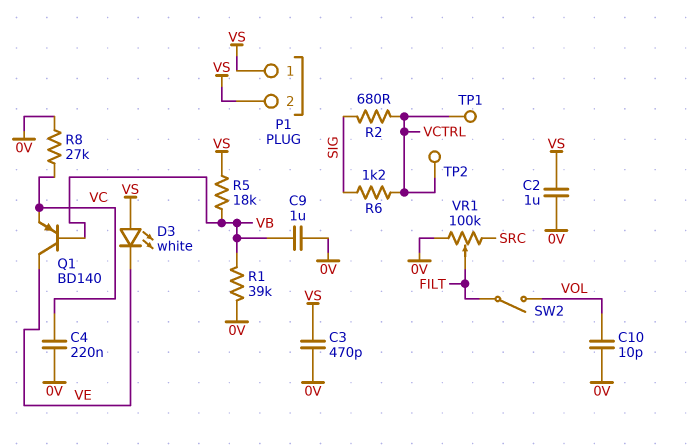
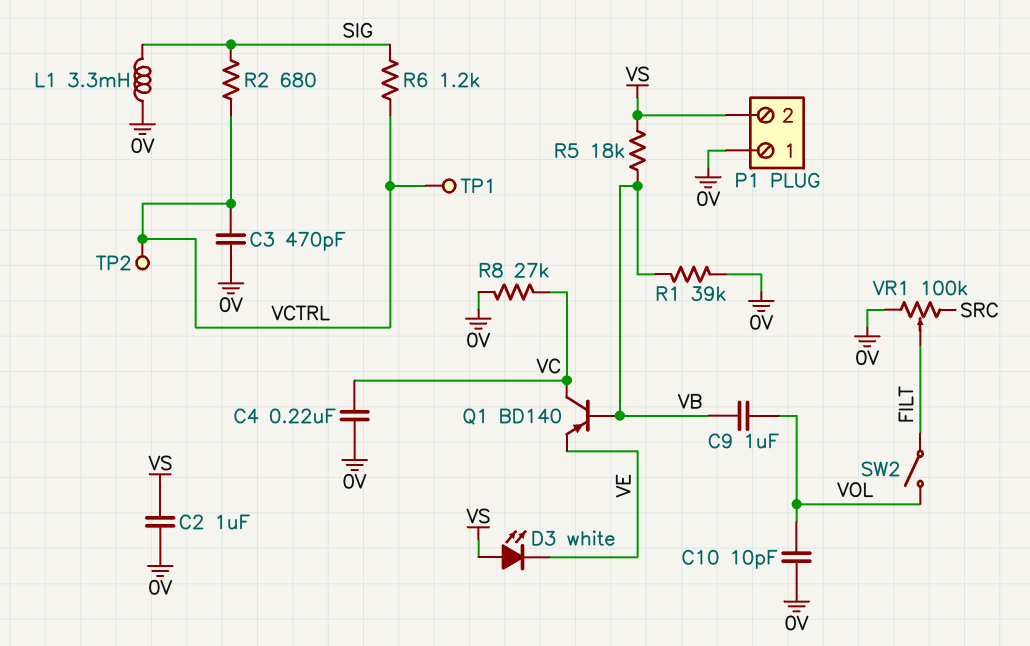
C3: 470pF (0V, VS) -> 470pF (0V, VCTRL)
C9: 1uF (0V, VB) -> 1uF (VB, VOL)
L1: none -> 3.3mH (0V, SIG)
P1 pin 1: VS -> 0V
Q1: PNP BD140 (B VB, C VE, E VC) -> PNP BD140 (B VB, C VC, E VE)

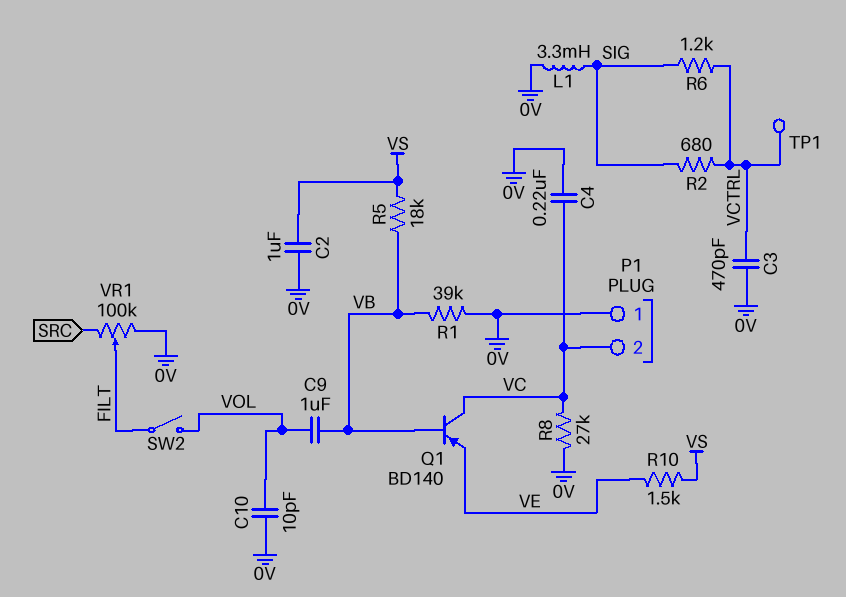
D3: LED white (A VS, K VE) -> none
P1 pin 2: VS -> VC
R10: none -> 1.5k (VE, VS)
TP2: test point (VCTRL) -> none

